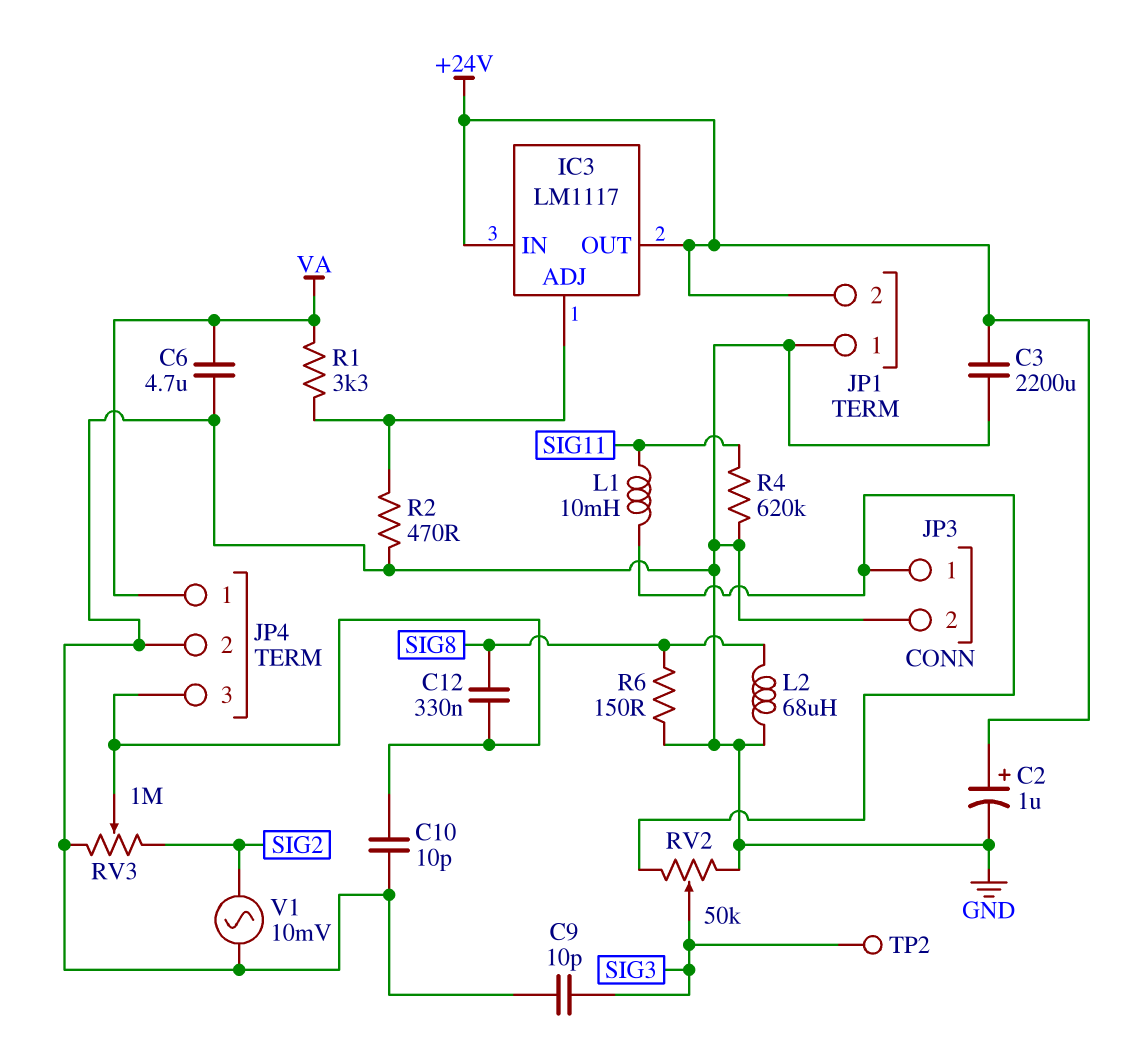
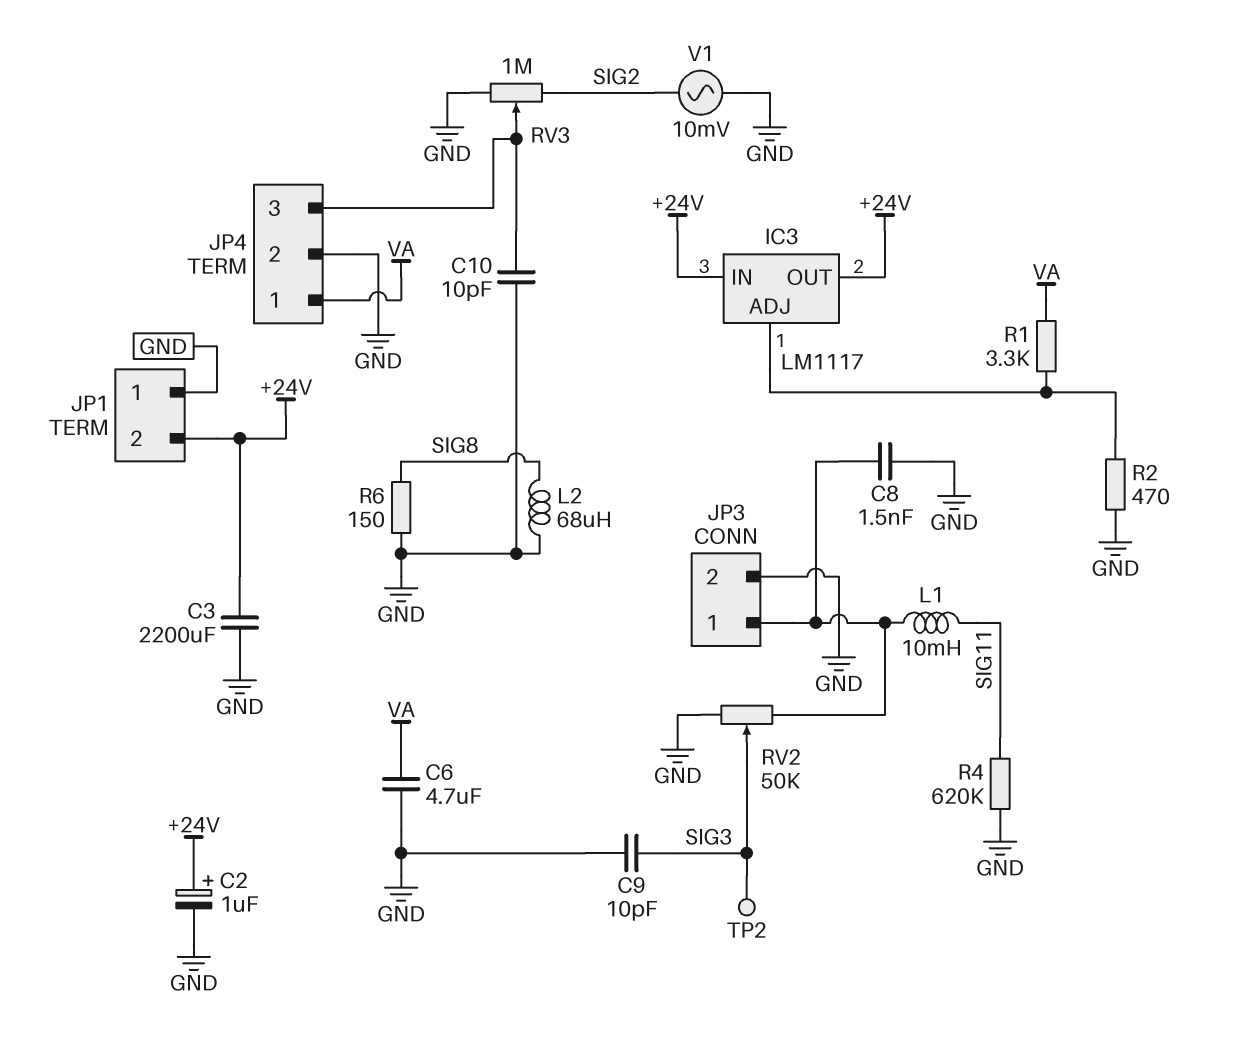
C8: none -> 1.5nF (GND, JP3/1)
C12: 330nF (JP4/3, SIG8) -> none

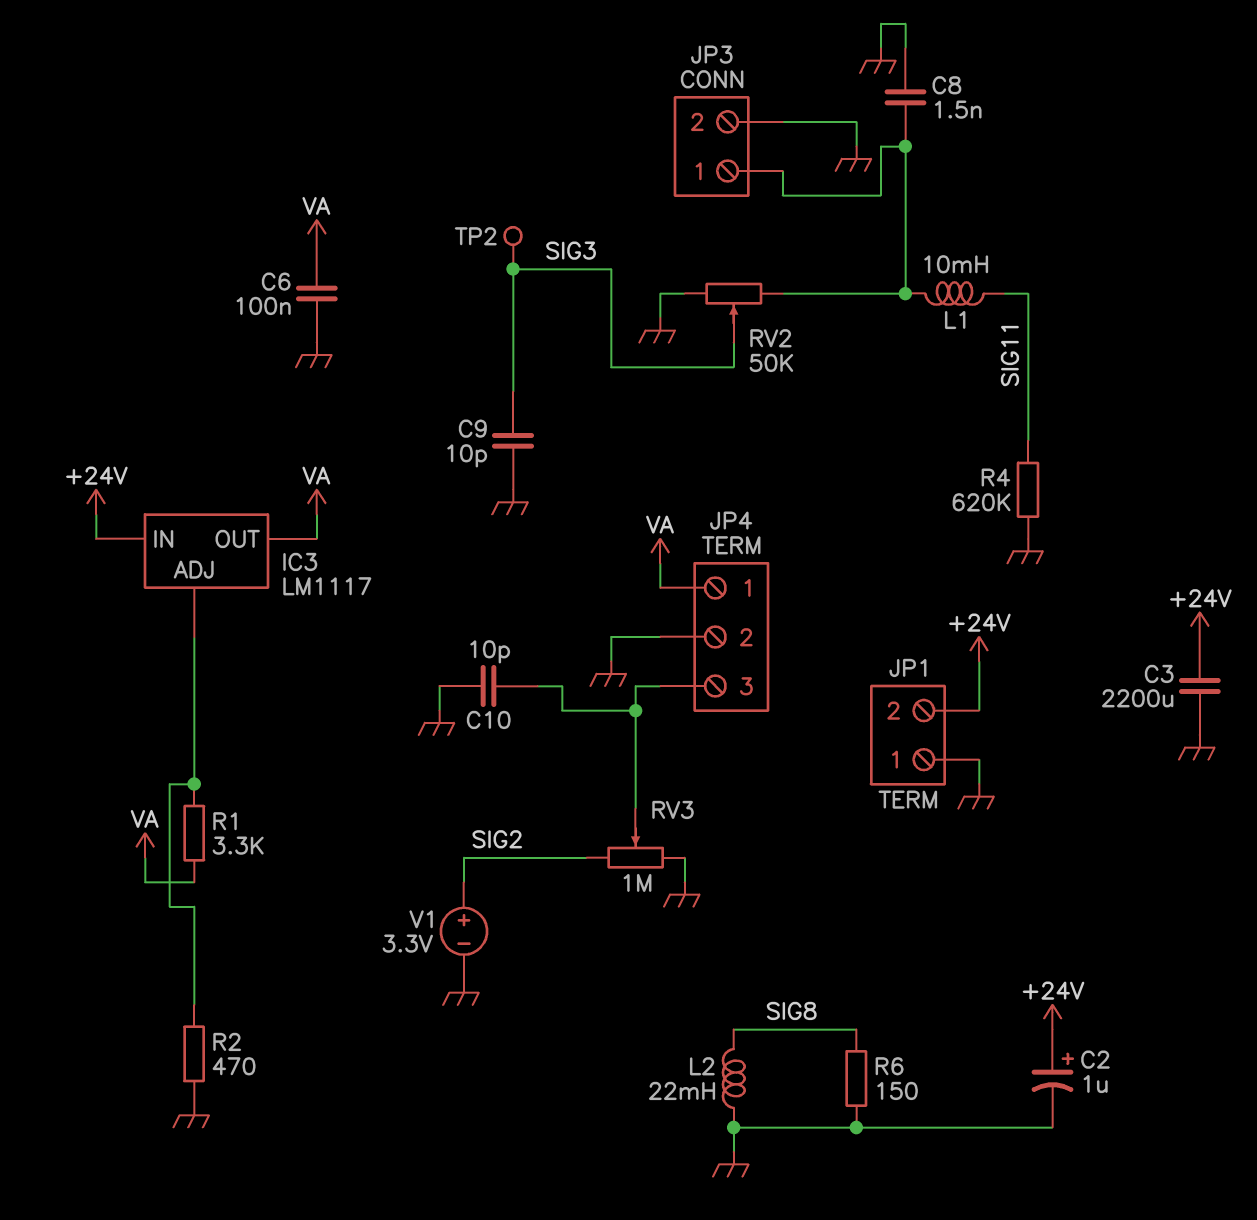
C6: 4.7uF (GND, VA) -> 100nF (GND, VA)
IC3 pin OUT: +24V -> VA
L2: 68uH (GND, SIG8) -> 22mH (GND, SIG8)
V1: AC 10mV (GND, SIG2) -> 3.3V (plus SIG2, minus GND)

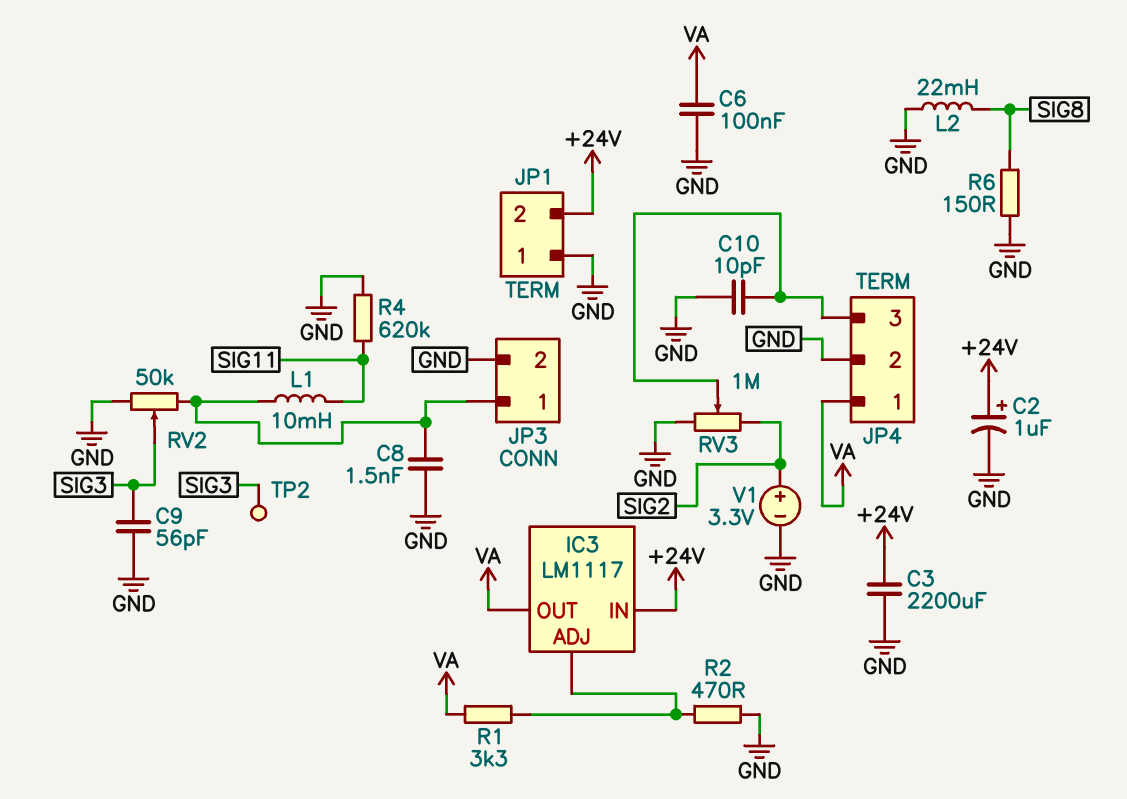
C9: 10pF (GND, SIG3) -> 56pF (GND, SIG3)

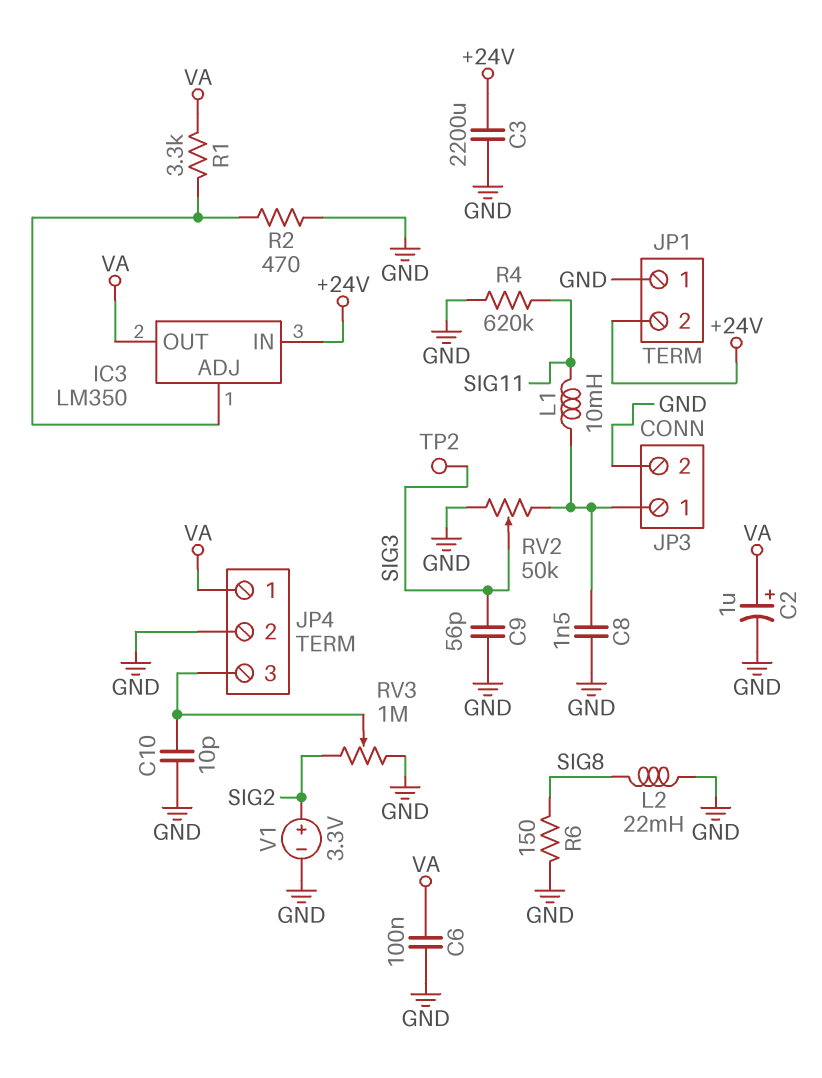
C2: 1uF (plus +24V, minus GND) -> 1uF (plus VA, minus GND)
IC3: LM1117 -> LM350

